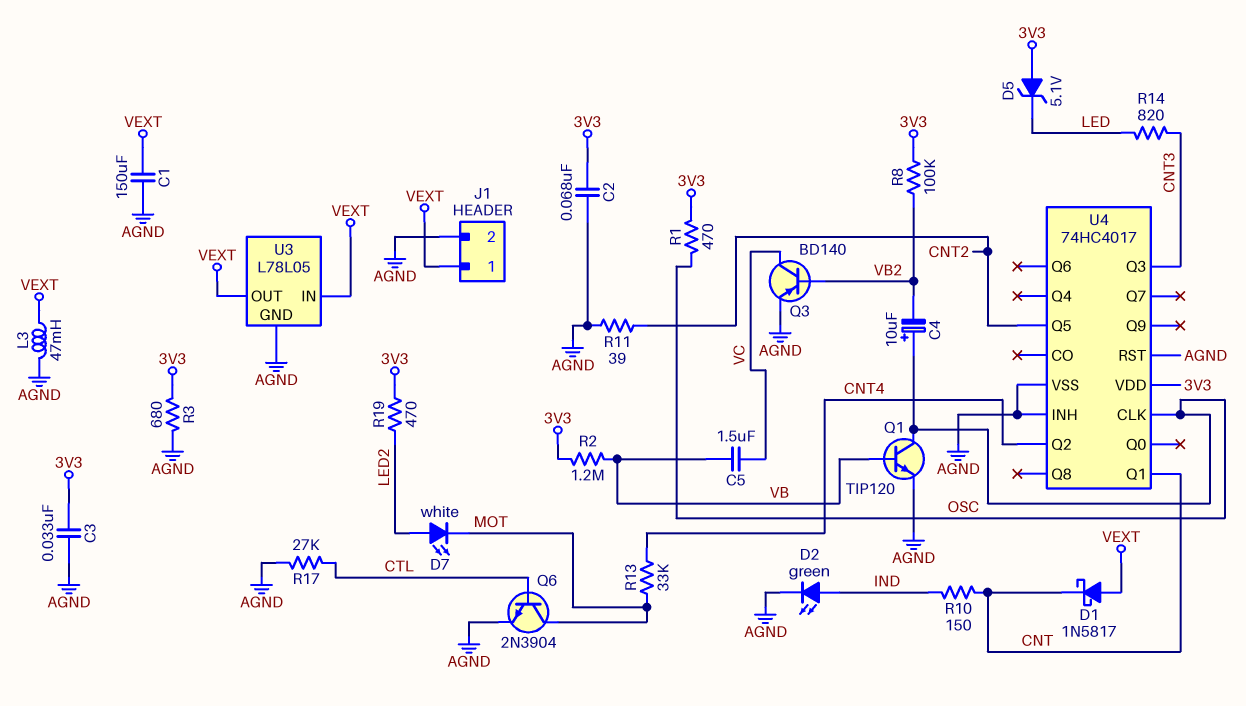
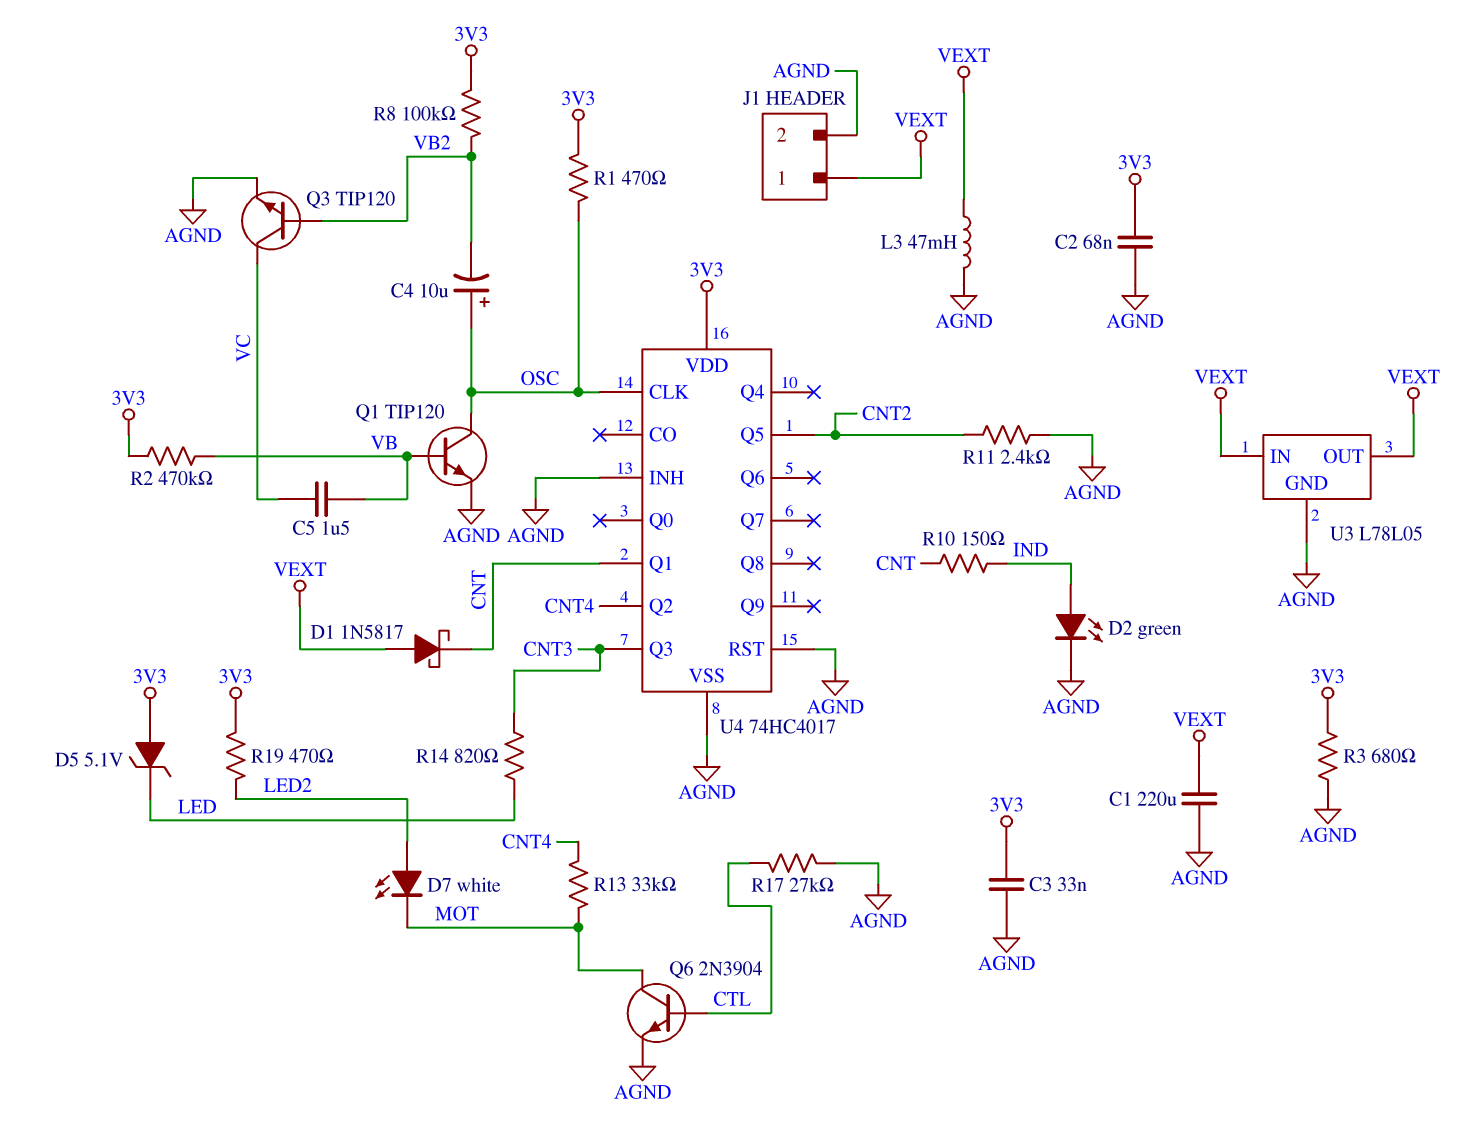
C1: 150uF (AGND, VEXT) -> 220uF (AGND, VEXT)
Q3: PNP BD140 (B VB2, C VC, E AGND) -> NPN TIP120 (B VB2, C VC, E AGND)
R2: 1.2M (3V3, VB) -> 470k (3V3, VB)
R11: 39 (AGND, CNT2) -> 2.4k (AGND, CNT2)

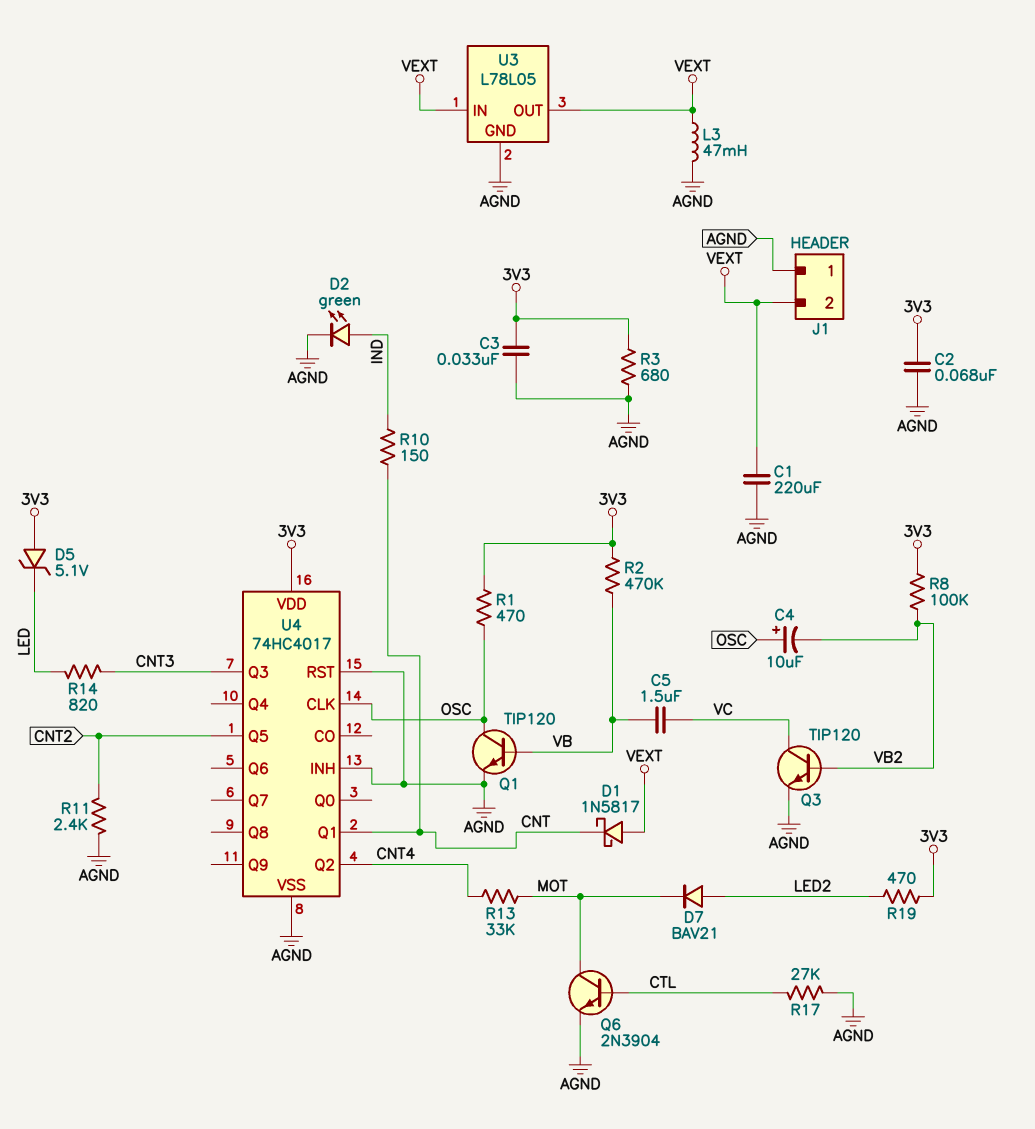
D7: LED white (A LED2, K MOT) -> diode BAV21 (A LED2, K MOT)
J1 pin 1: VEXT -> AGND
J1 pin 2: AGND -> VEXT

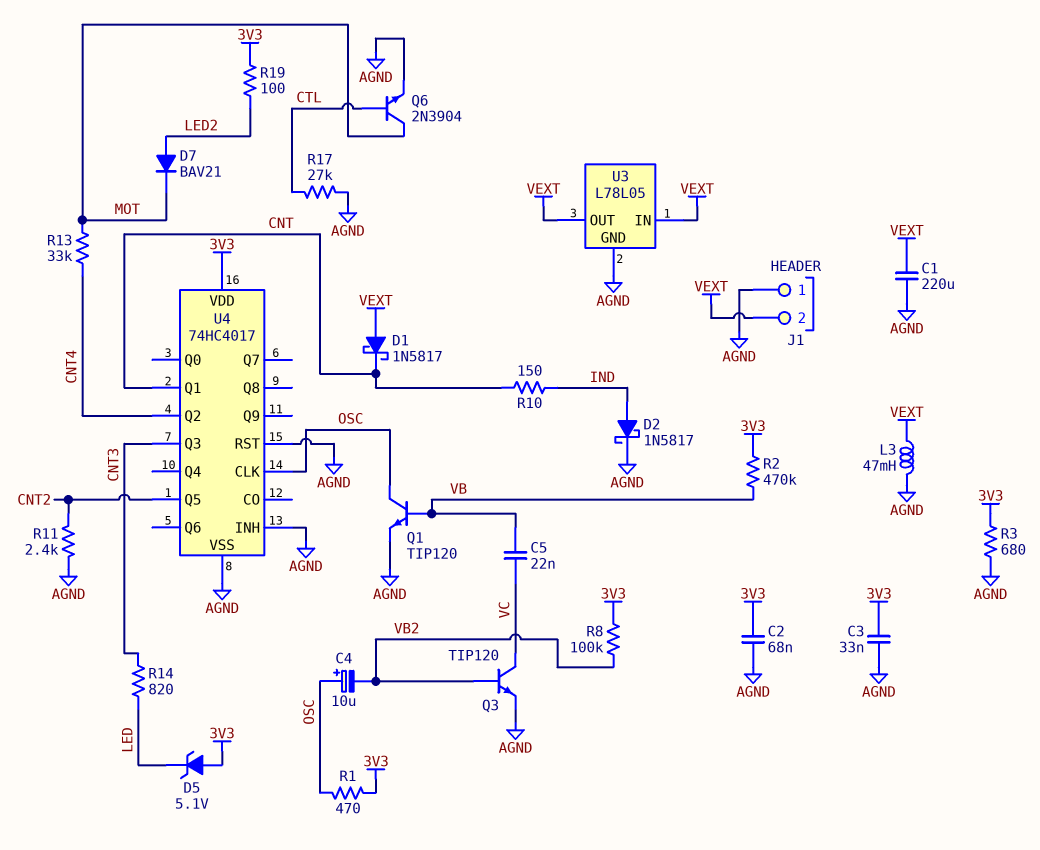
C5: 1.5uF (VB, VC) -> 22nF (VB, VC)
D2: LED green (A IND, K AGND) -> schottky 1N5817 (A IND, K AGND)
R19: 470 (3V3, LED2) -> 100 (3V3, LED2)

